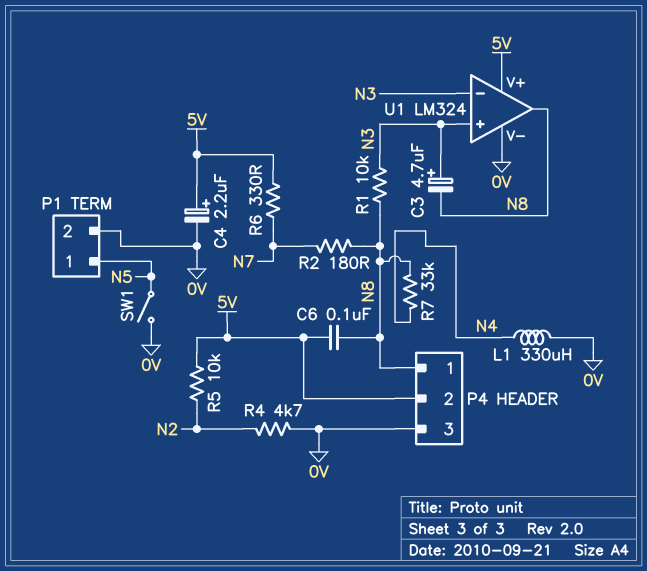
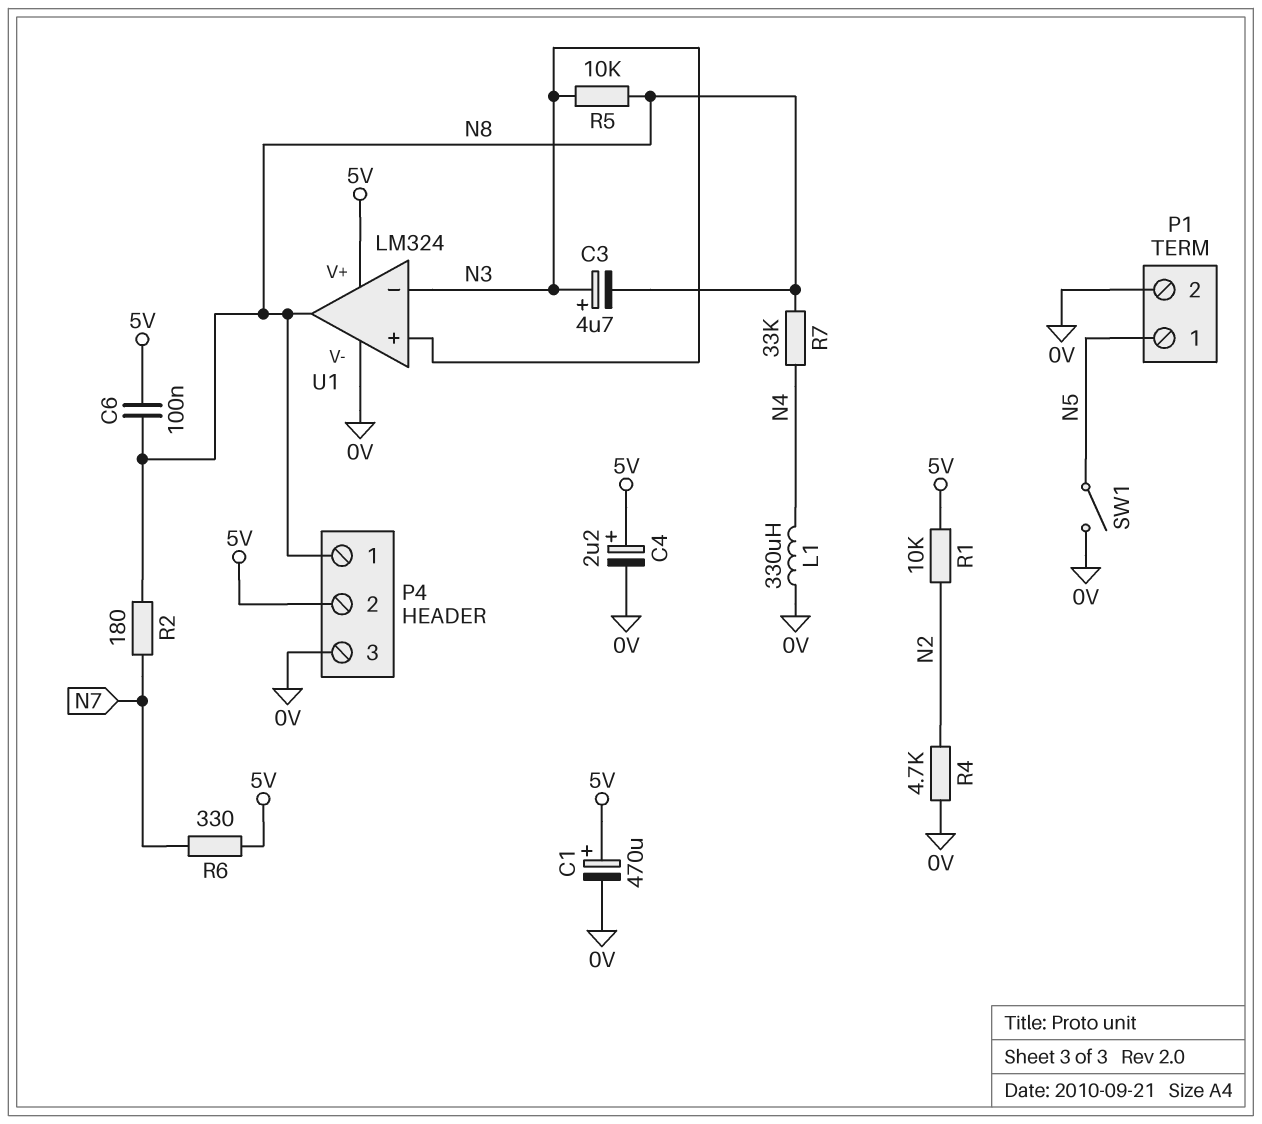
C1: none -> 470uF (plus 5V, minus 0V)
R1: 10k (N3, N8) -> 10k (5V, N2)
R5: 10k (5V, N2) -> 10k (N3, N8)

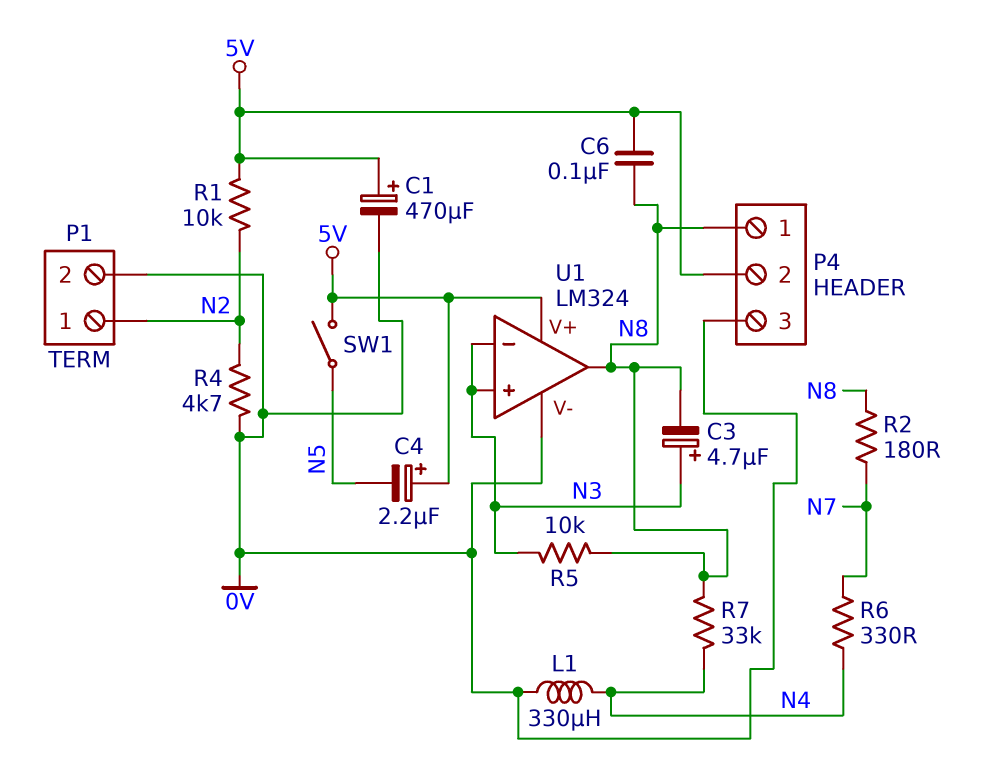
C4: 2.2uF (plus 5V, minus 0V) -> 2.2uF (plus 5V, minus N5)
P1 pin 1: N5 -> N2
R6: 330 (5V, N7) -> 330 (N4, N7)
SW1: switch (0V, N5) -> switch (5V, N5)

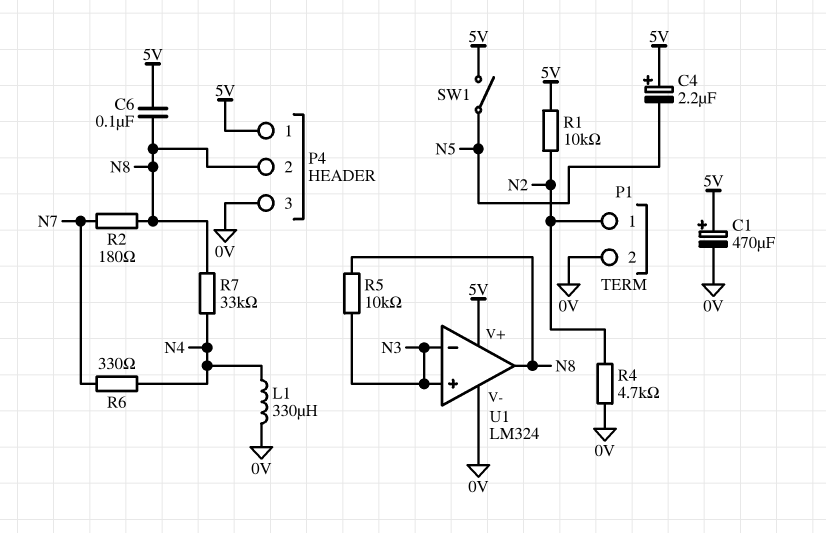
C3: 4.7uF (plus N3, minus N8) -> none
P4 pin 1: N8 -> 5V
P4 pin 2: 5V -> N8

